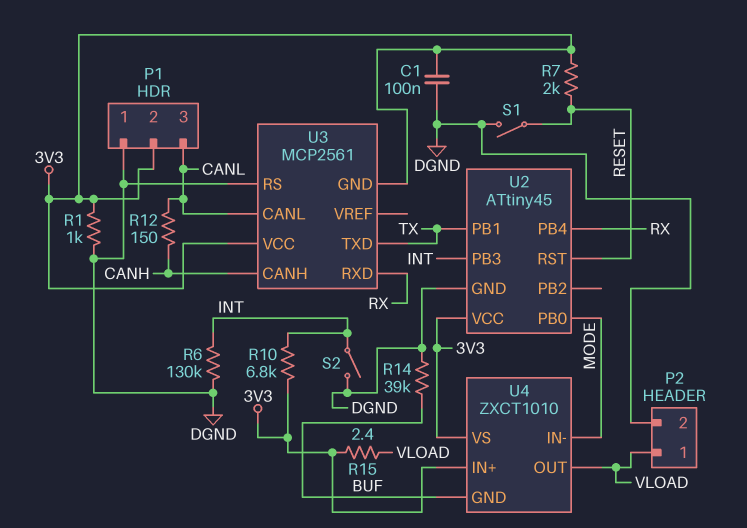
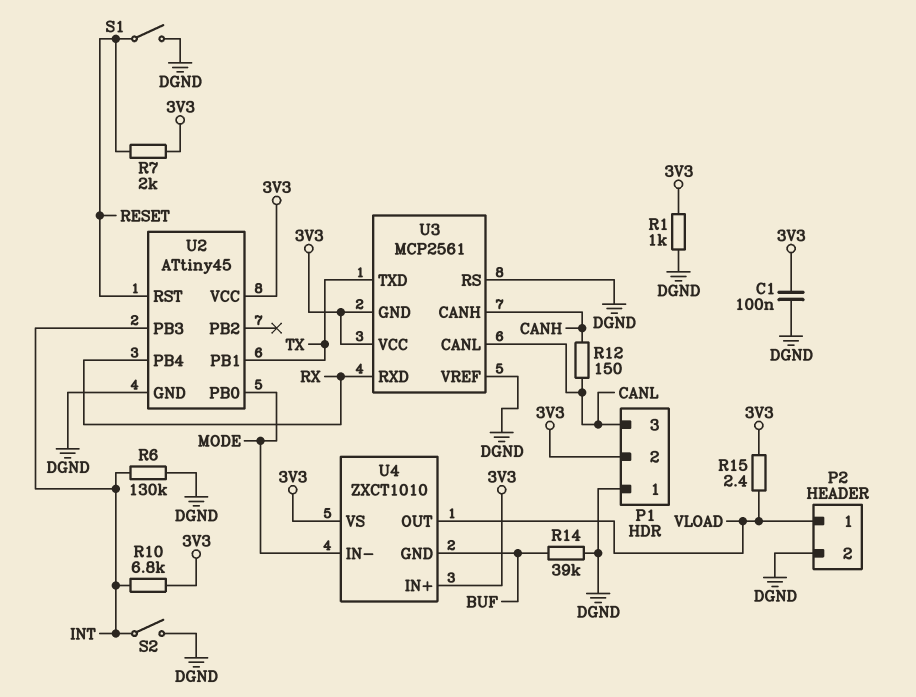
U3 pin VREF: none -> DGND

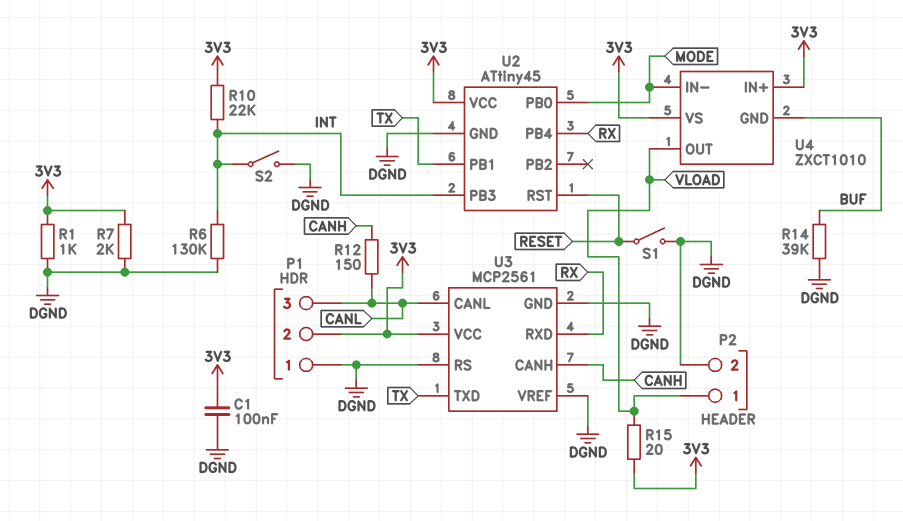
R7: 2k (3V3, RESET) -> 2k (3V3, DGND)
R10: 6.8k (3V3, INT) -> 22k (3V3, INT)
R15: 2.4 (3V3, VLOAD) -> 20 (3V3, VLOAD)
U3 pin GND: 3V3 -> DGND

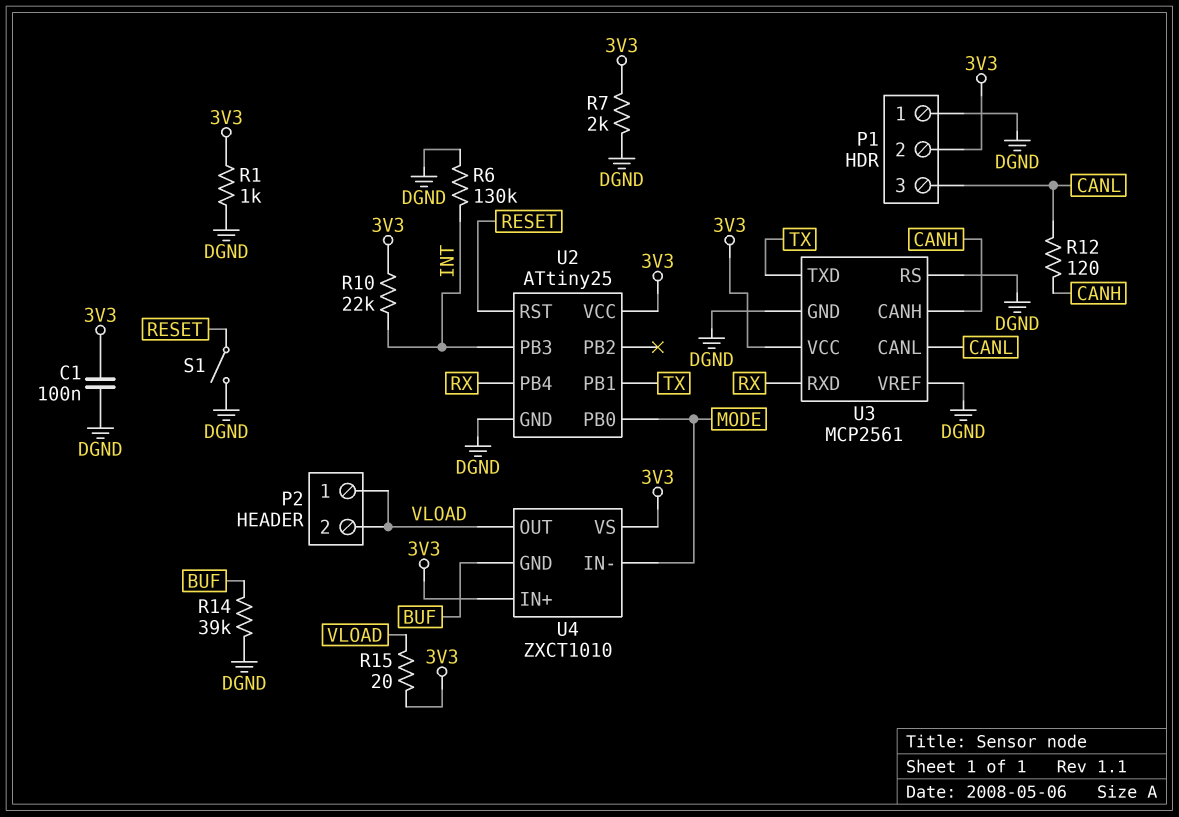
P2 pin 2: DGND -> VLOAD
R12: 150 (CANH, CANL) -> 120 (CANH, CANL)
S2: switch (DGND, INT) -> none
U2: ATtiny45 -> ATtiny25

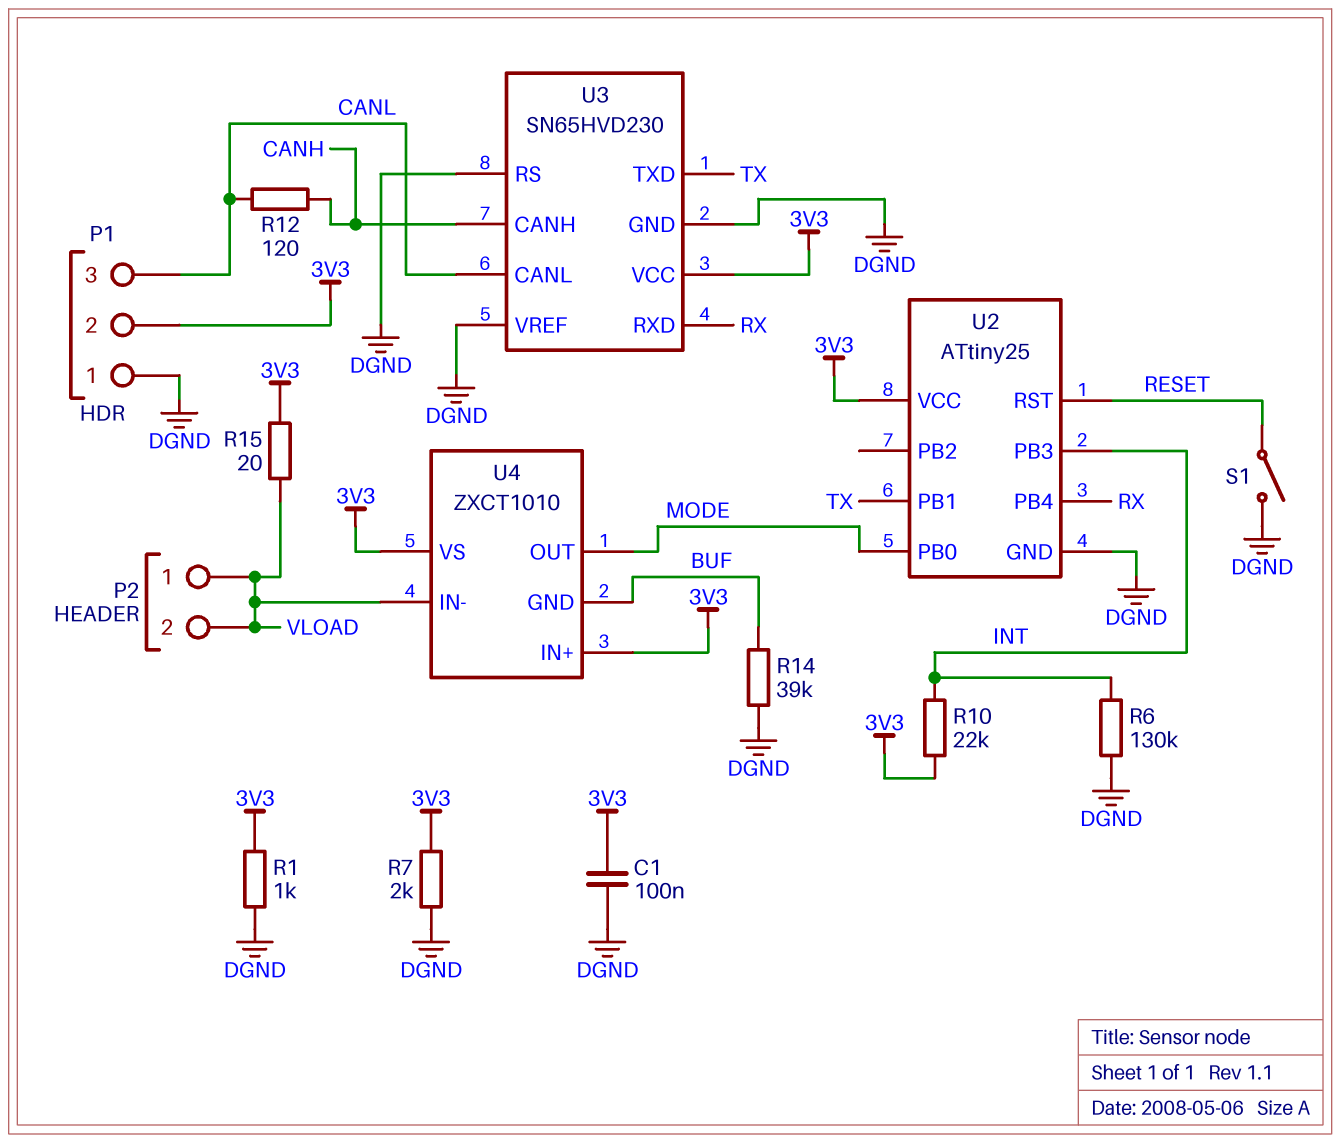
U3: MCP2561 -> SN65HVD230
U4 pin IN-: MODE -> VLOAD
U4 pin OUT: VLOAD -> MODE

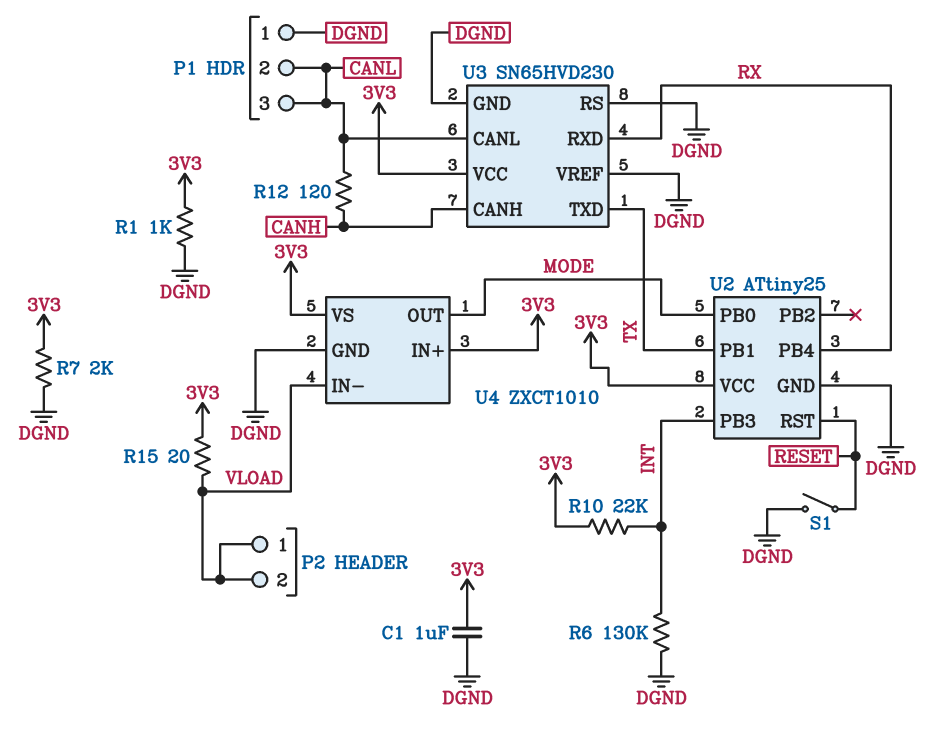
C1: 100nF (3V3, DGND) -> 1uF (3V3, DGND)
P1 pin 2: 3V3 -> CANL
R14: 39k (BUF, DGND) -> none
U4 pin GND: BUF -> DGND

